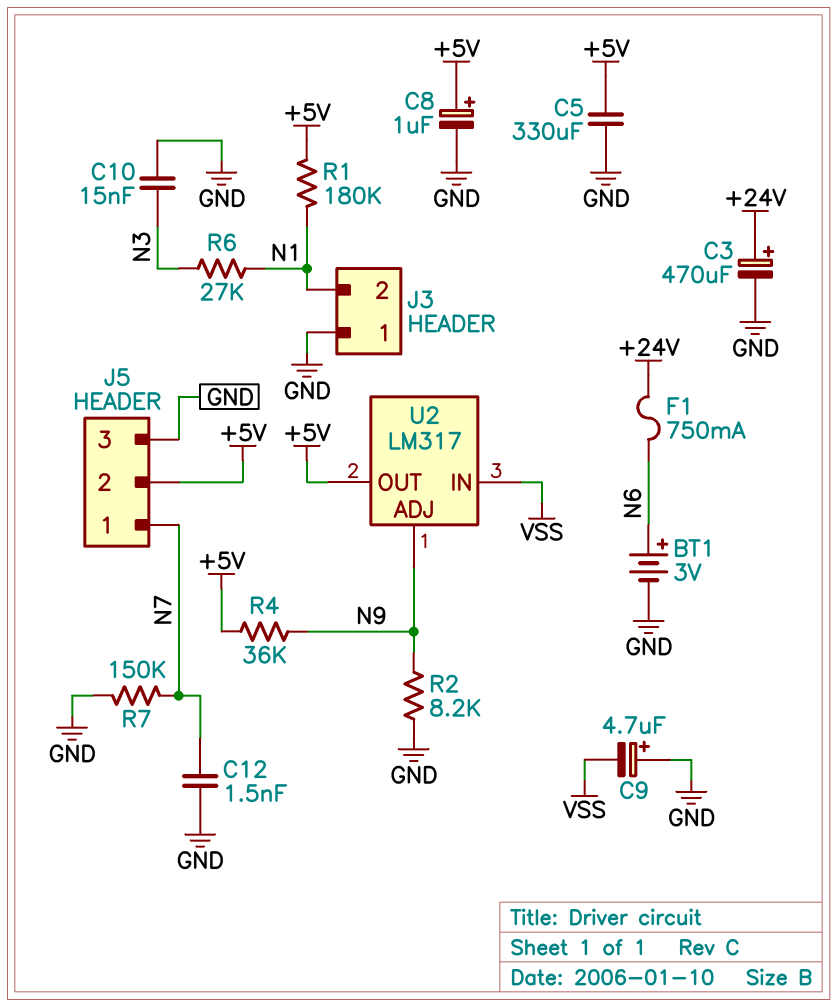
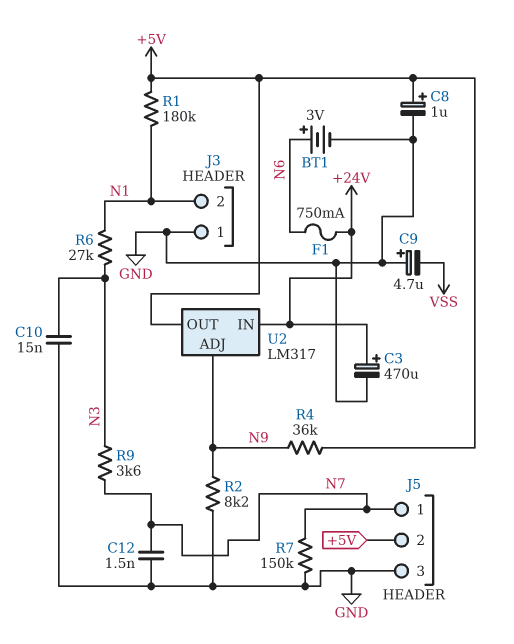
C5: 330uF (+5V, GND) -> none
R9: none -> 3.6k (N3, N7)
U2 pin IN: VSS -> +24V

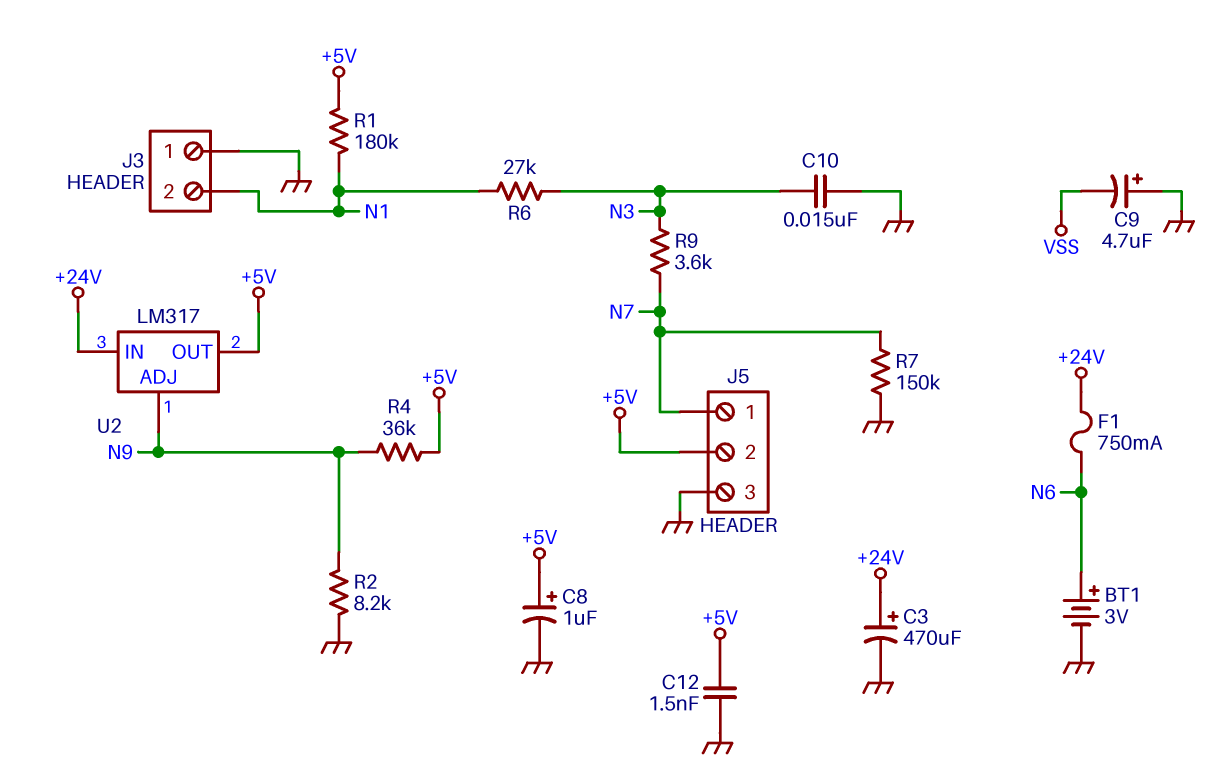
C12: 1.5nF (GND, N7) -> 1.5nF (+5V, GND)

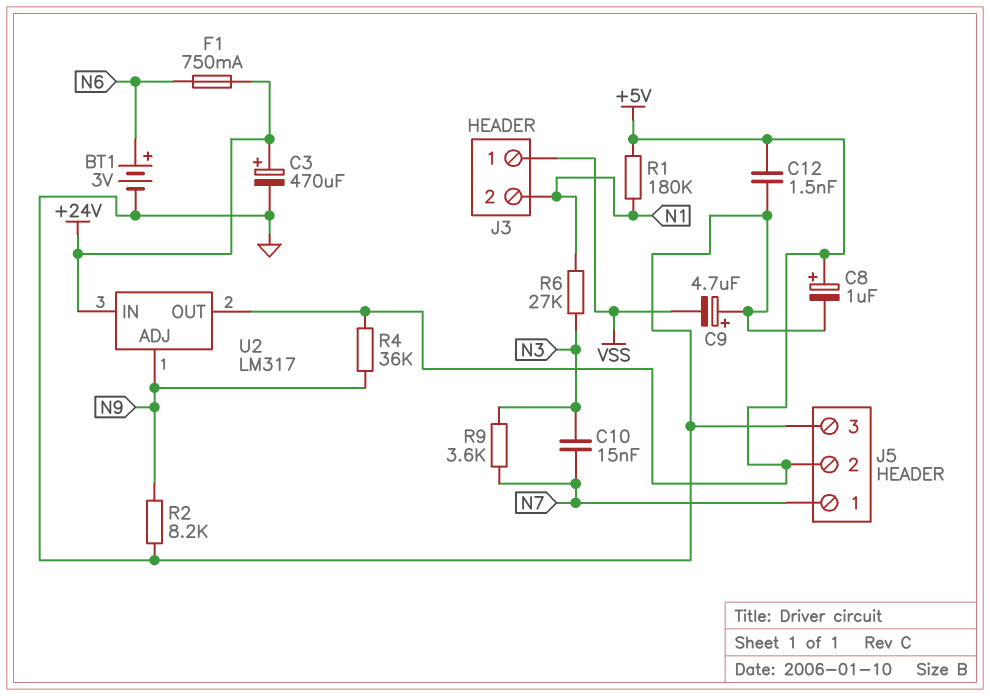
C10: 15nF (GND, N3) -> 15nF (N3, N7)
J3 pin 1: GND -> VSS
R7: 150k (GND, N7) -> none

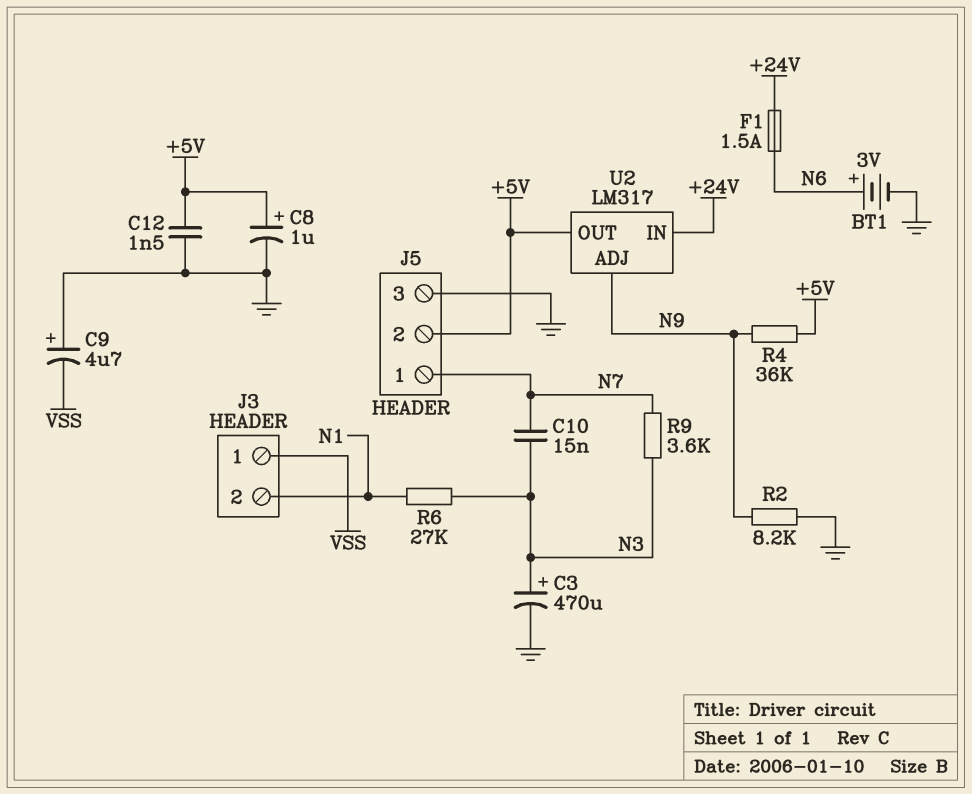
C3: 470uF (plus +24V, minus GND) -> 470uF (plus N3, minus GND)
F1: 750mA (+24V, N6) -> 1.5A (+24V, N6)
R1: 180k (+5V, N1) -> none

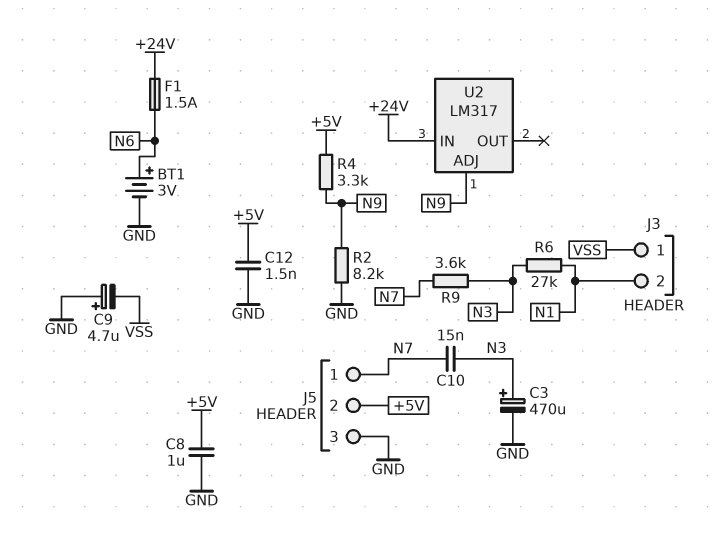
C8: 1uF (plus +5V, minus GND) -> 1uF (+5V, GND)
R4: 36k (+5V, N9) -> 3.3k (+5V, N9)
U2 pin OUT: +5V -> none

